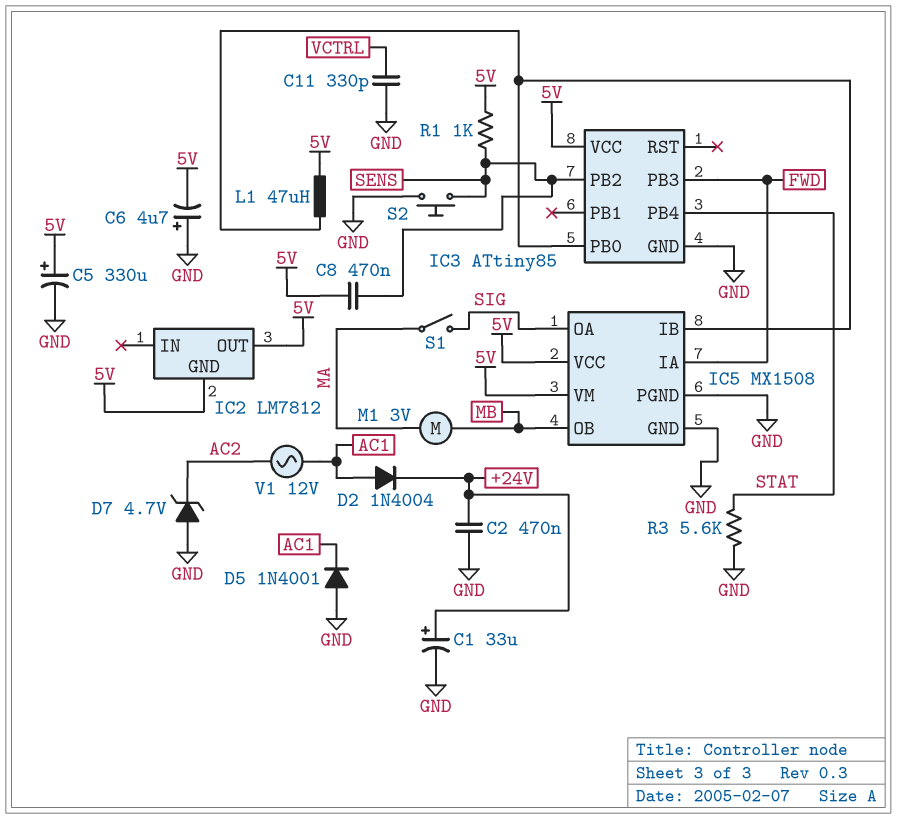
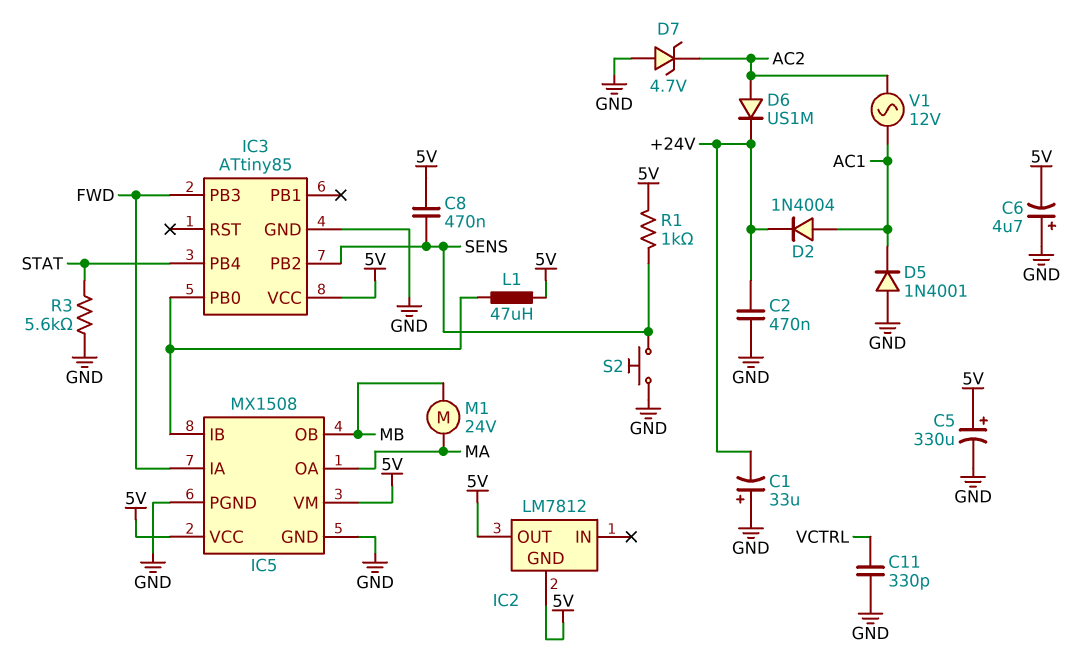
C1: 33uF (plus +24V, minus GND) -> 33uF (plus GND, minus +24V)
D6: none -> diode US1M (A AC2, K +24V)
IC5 pin OA: SIG -> MA
M1: motor 3V (MA, MB) -> motor 24V (MA, MB)
S1: switch (MA, SIG) -> none

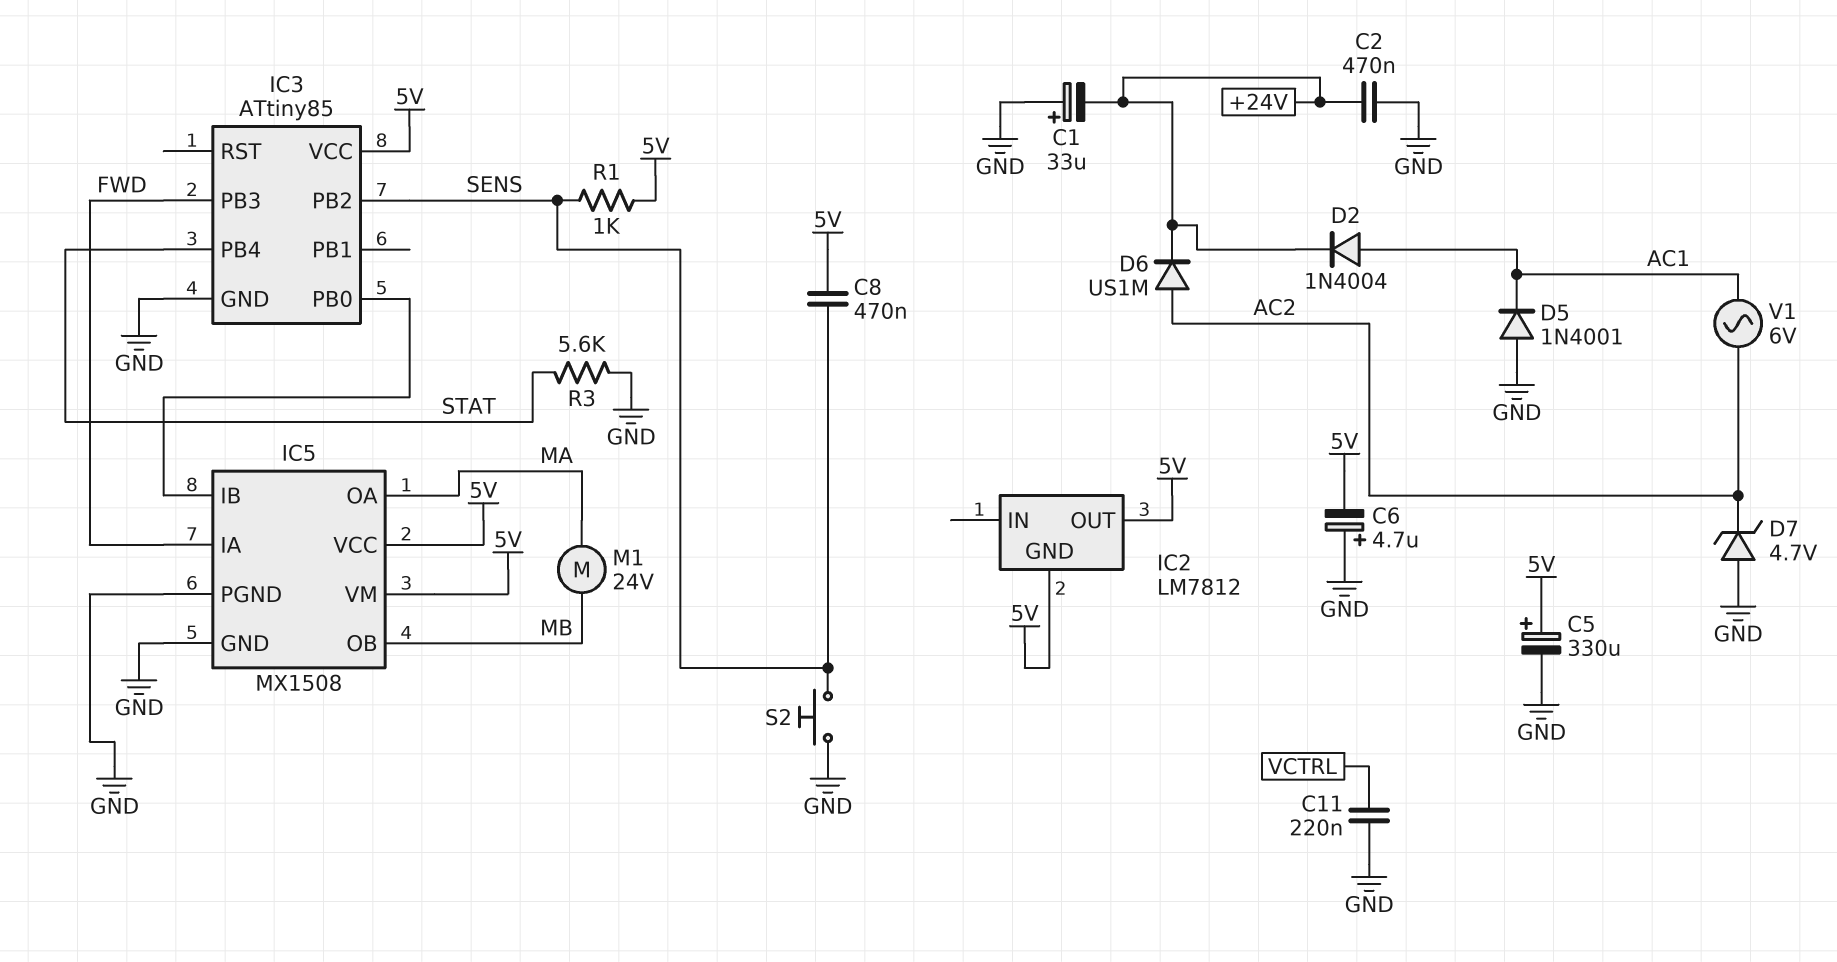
C11: 330pF (GND, VCTRL) -> 220nF (GND, VCTRL)
L1: 47uH (5V, IC3/PB0) -> none
V1: AC 12V (AC1, AC2) -> AC 6V (AC1, AC2)

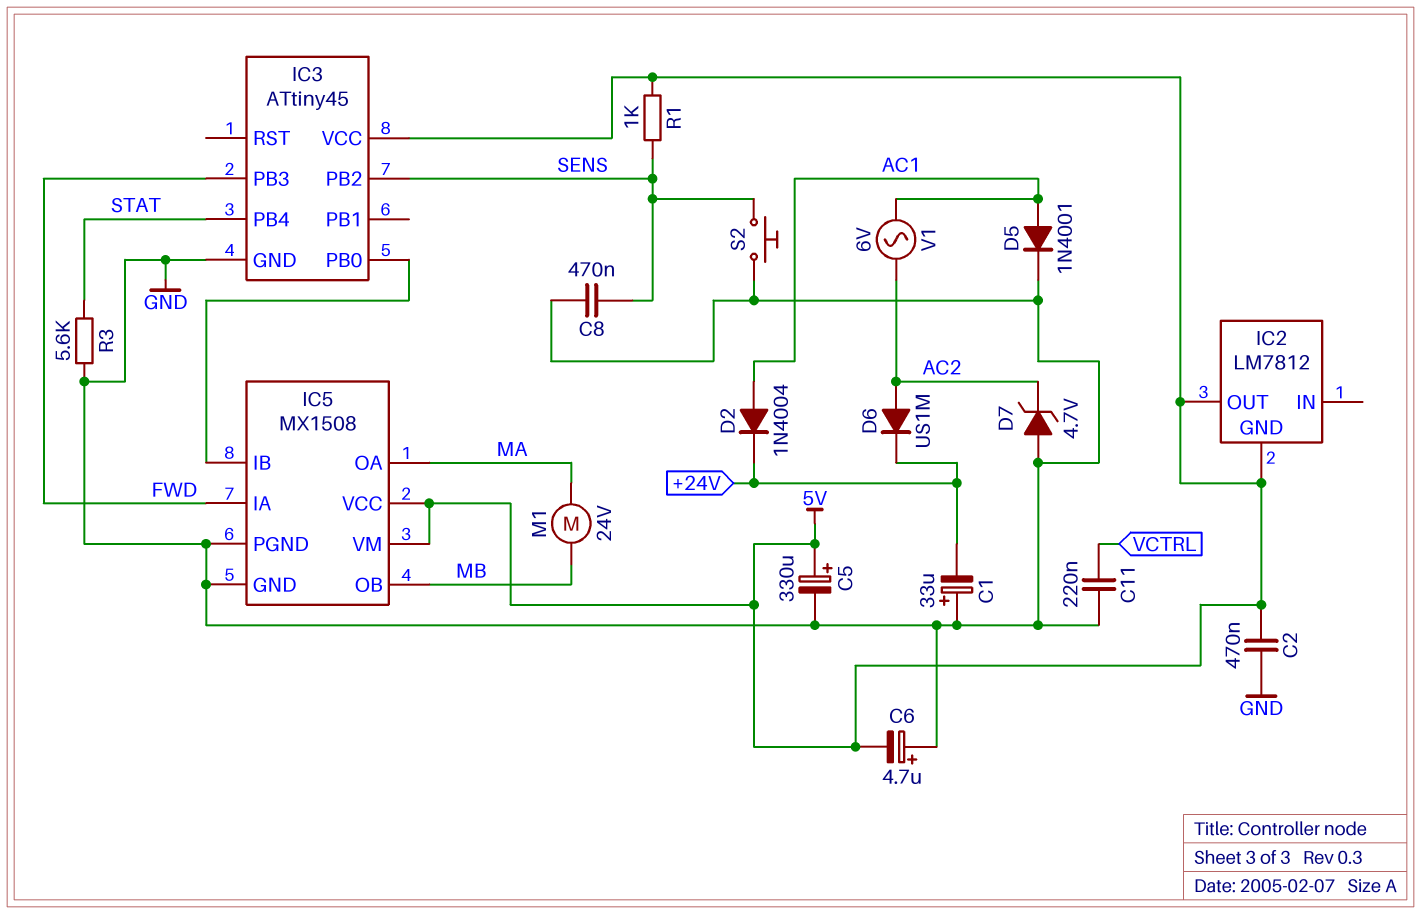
C2: 470nF (+24V, GND) -> 470nF (5V, GND)
C8: 470nF (5V, SENS) -> 470nF (GND, SENS)
D5: diode 1N4001 (A GND, K AC1) -> diode 1N4001 (A AC1, K GND)
IC3: ATtiny85 -> ATtiny45

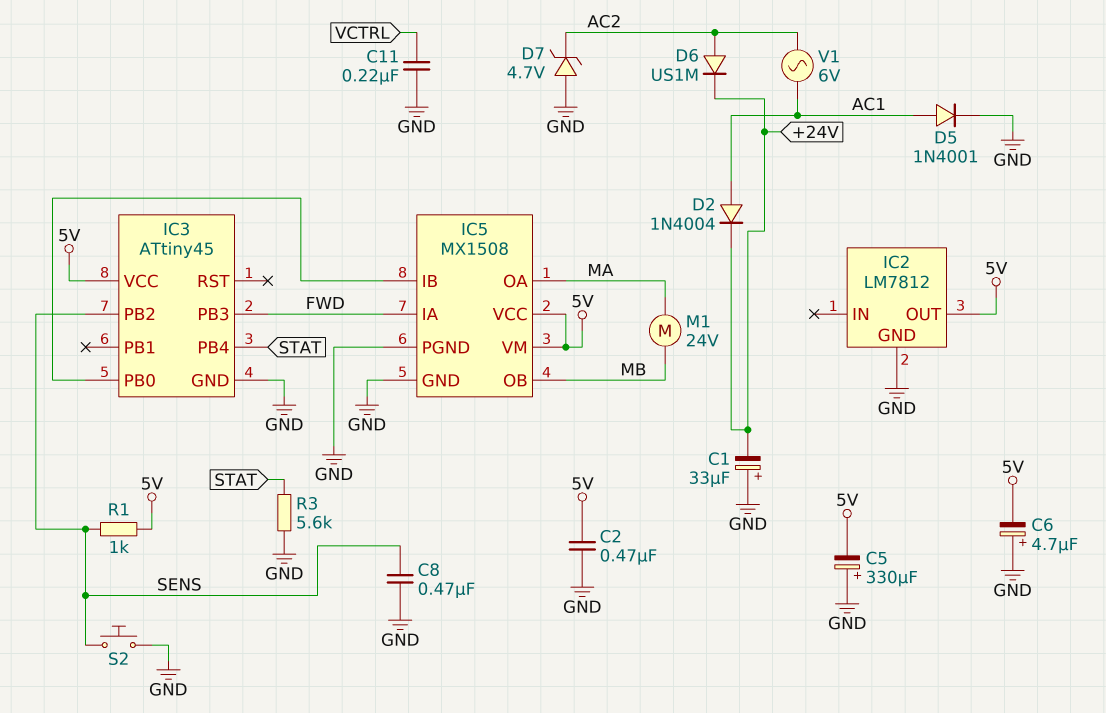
C5: 330uF (plus 5V, minus GND) -> 330uF (plus GND, minus 5V)
IC2 pin GND: 5V -> GND

